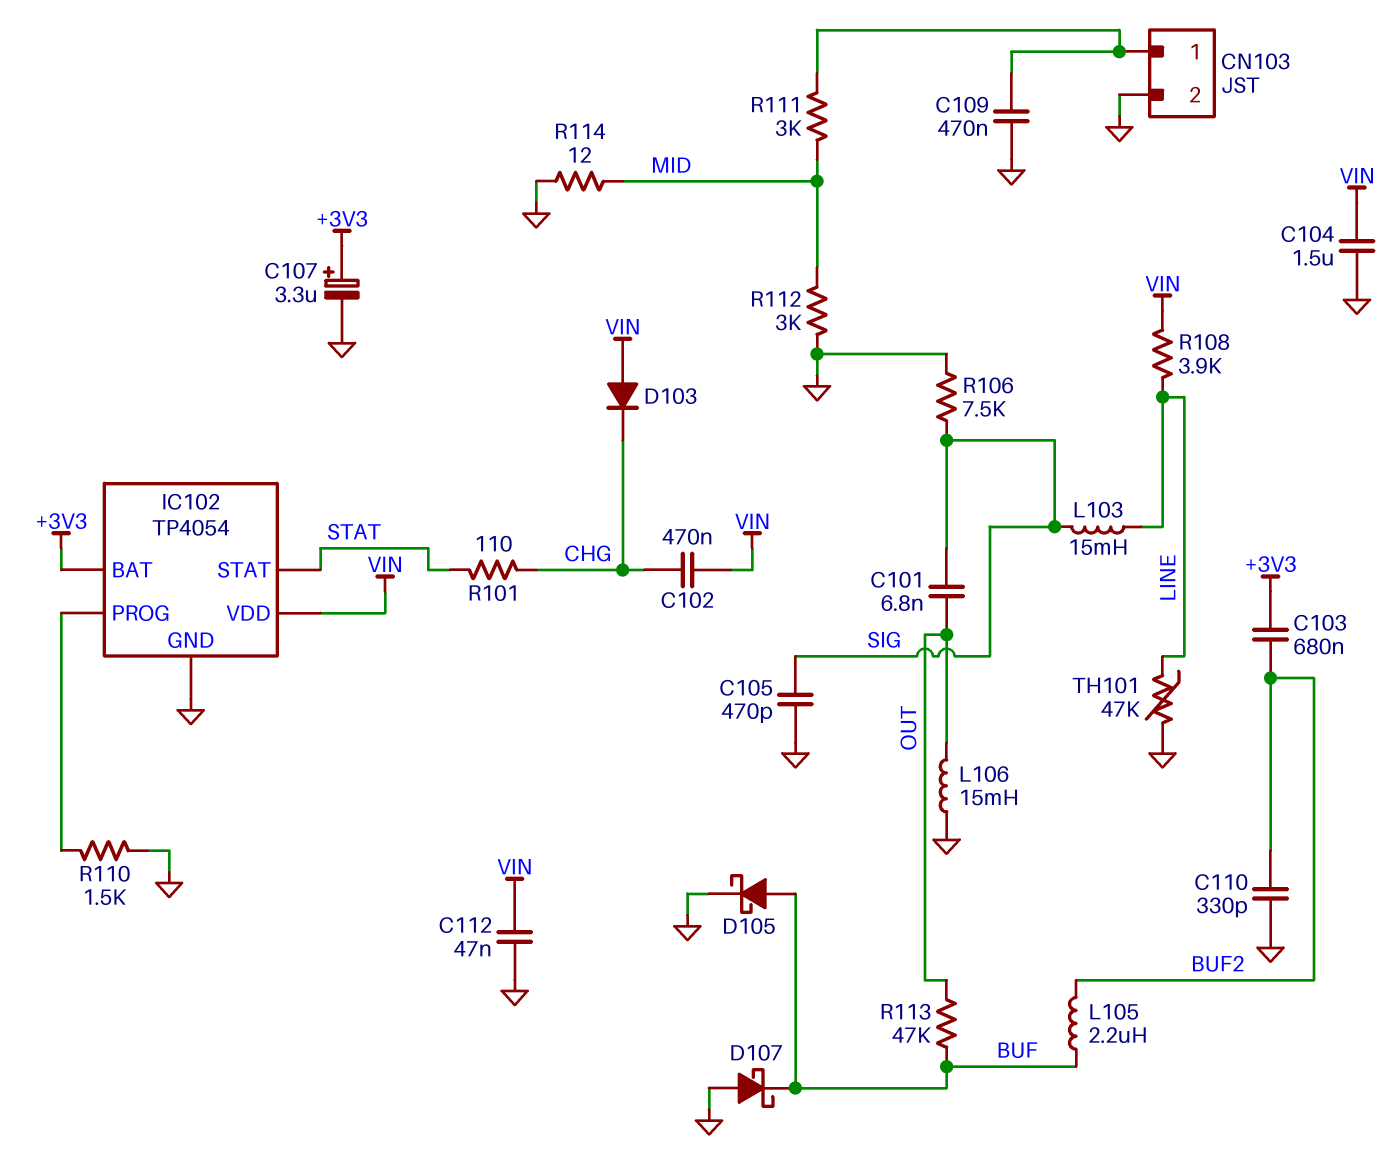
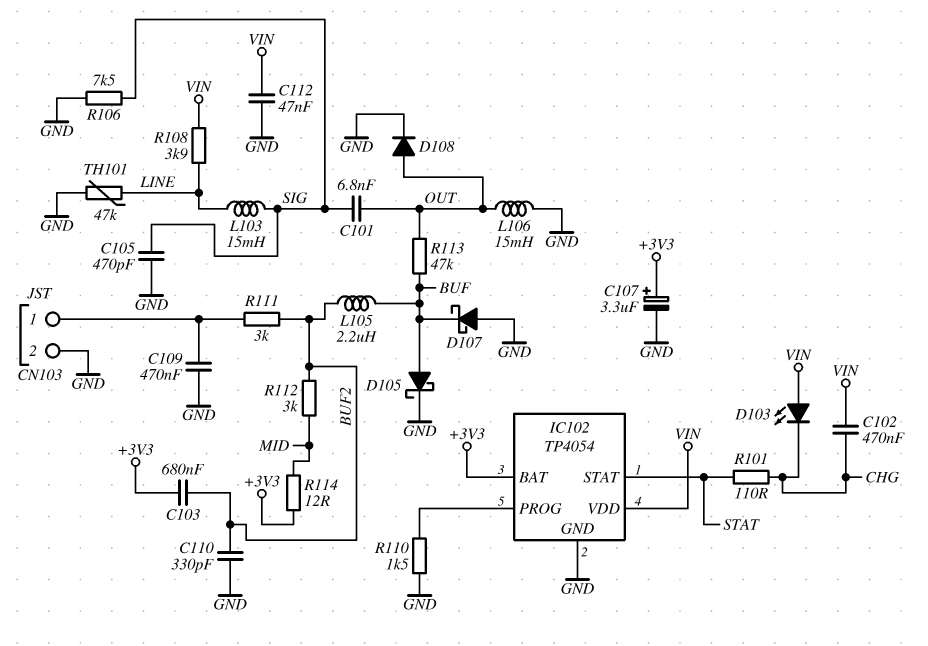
C104: 1.5uF (GND, VIN) -> none
D103: diode (A VIN, K CHG) -> LED (A VIN, K CHG)
D108: none -> diode (A OUT, K GND)
R111: 3k (CN103/1, MID) -> 3k (BUF2, CN103/1)
R112: 3k (GND, MID) -> 3k (BUF2, MID)
R114: 12 (GND, MID) -> 12 (+3V3, MID)

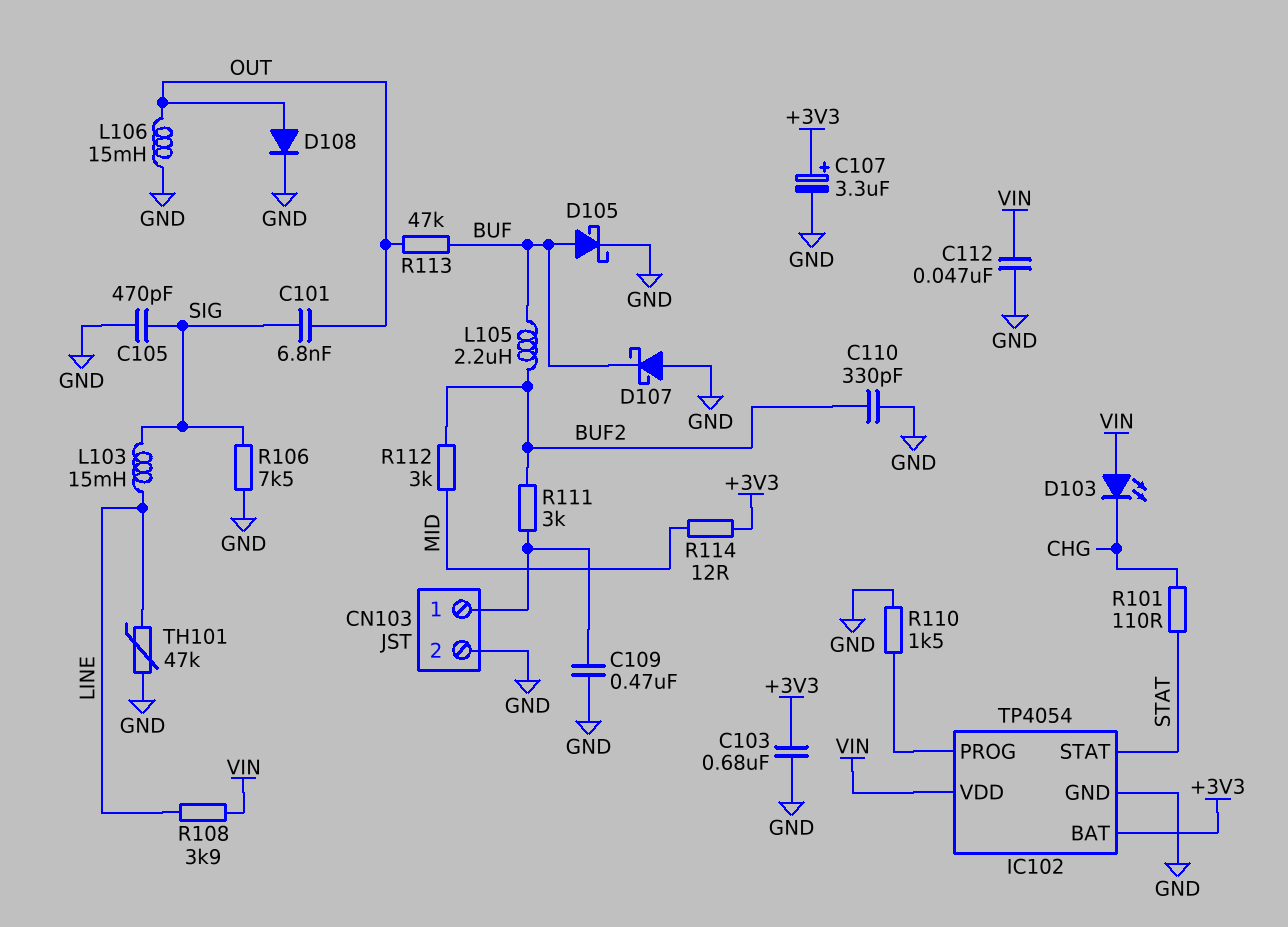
C102: 470nF (CHG, VIN) -> none
C103: 680nF (+3V3, BUF2) -> 680nF (+3V3, GND)

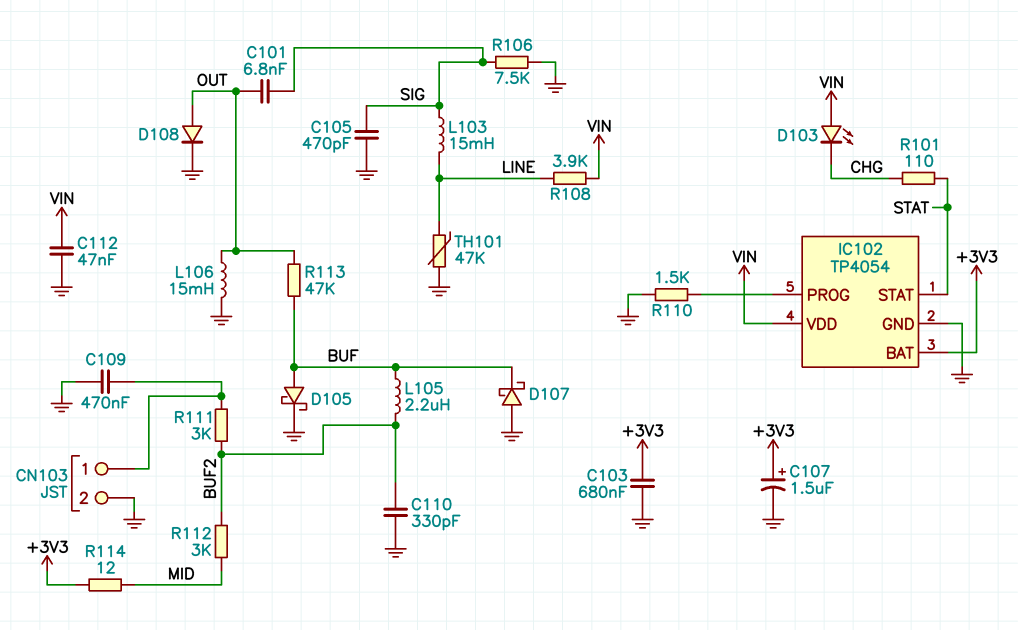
C107: 3.3uF (plus +3V3, minus GND) -> 1.5uF (plus +3V3, minus GND)

